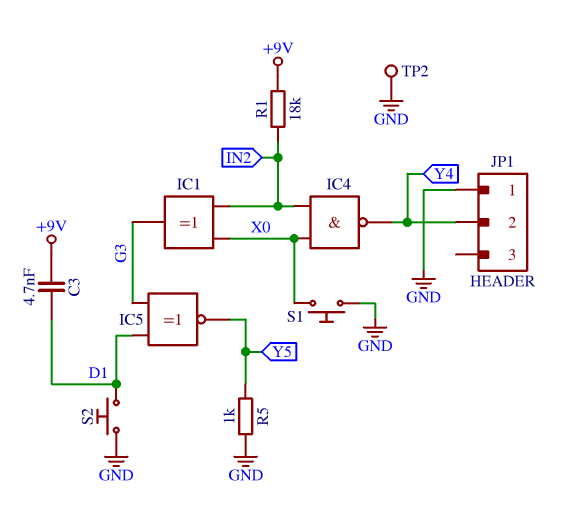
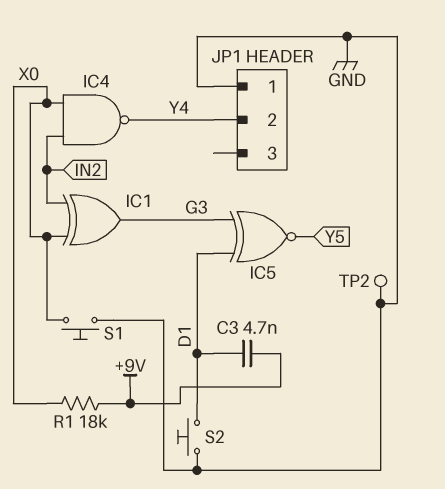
R1: 18k (+9V, IN2) -> 18k (+9V, X0)
R5: 1k (GND, Y5) -> none

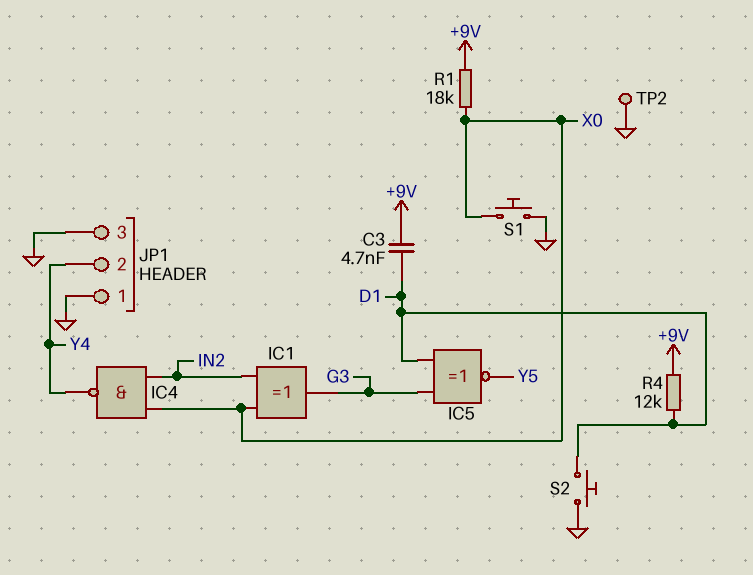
JP1 pin 3: none -> GND
R4: none -> 12k (+9V, D1)

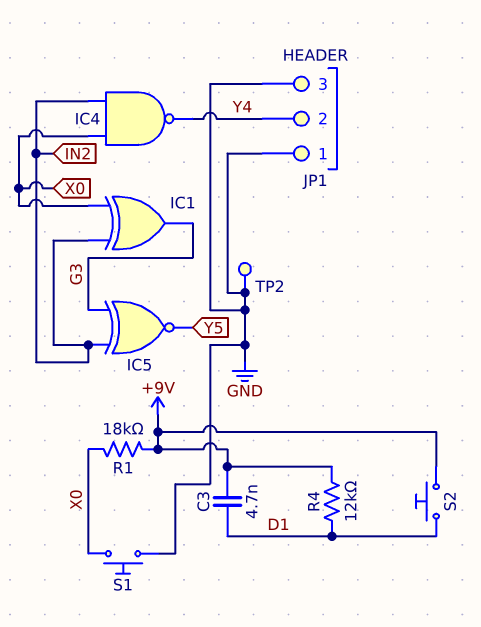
IC5: XNOR (in D1, in G3, out Y5) -> XNOR (in G3, in IN2, out Y5)
S2: button (D1, GND) -> button (+9V, D1)

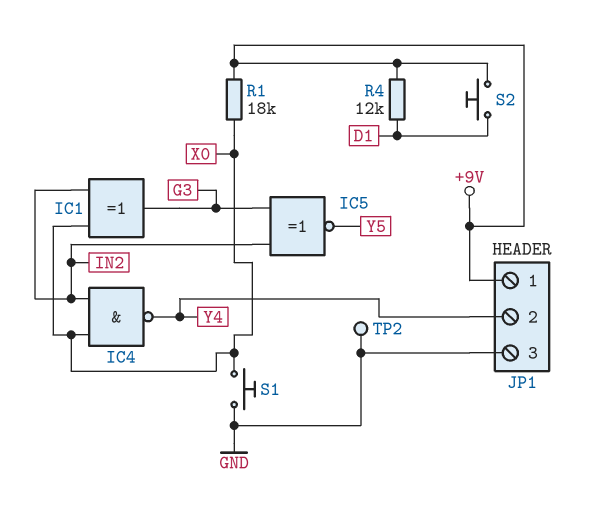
C3: 4.7nF (+9V, D1) -> none
JP1 pin 1: GND -> +9V

